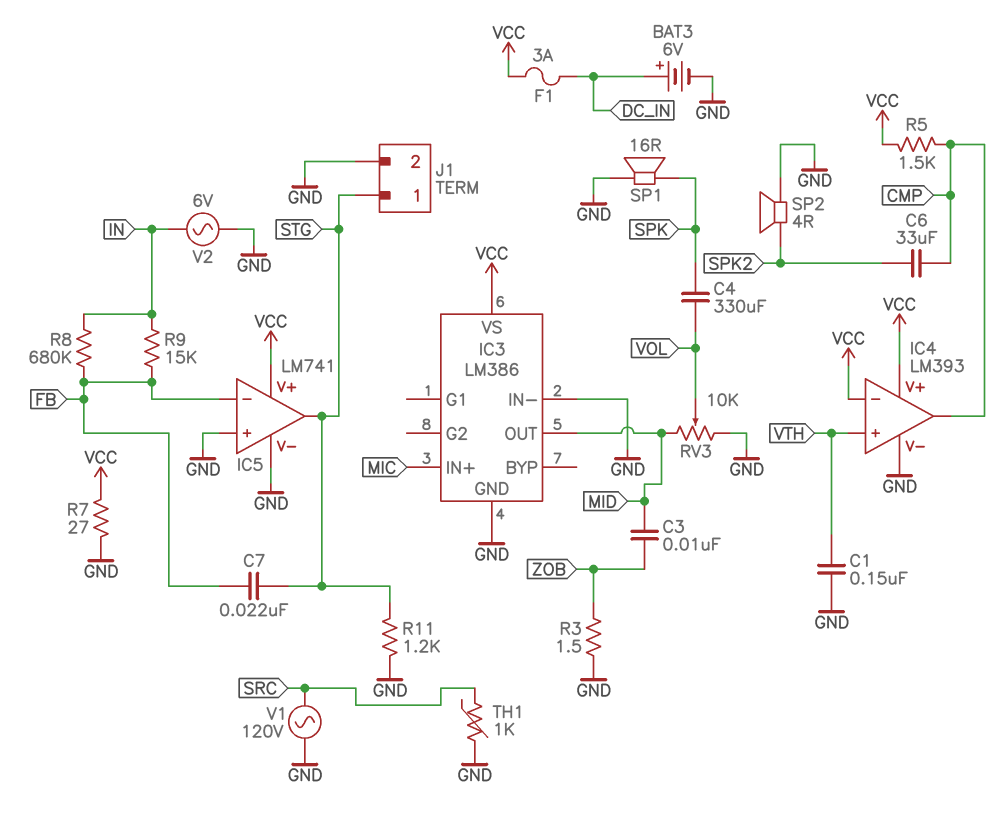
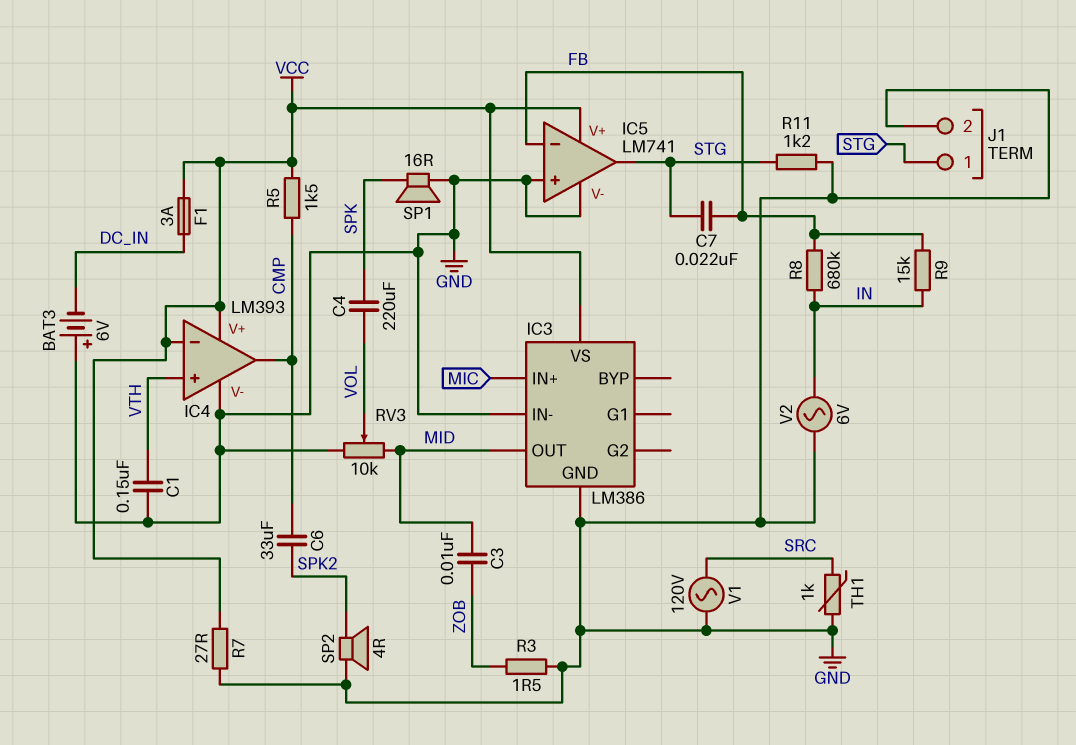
BAT3: 6V (plus DC_IN, minus GND) -> 6V (plus GND, minus DC_IN)
C4: 330uF (SPK, VOL) -> 220uF (SPK, VOL)

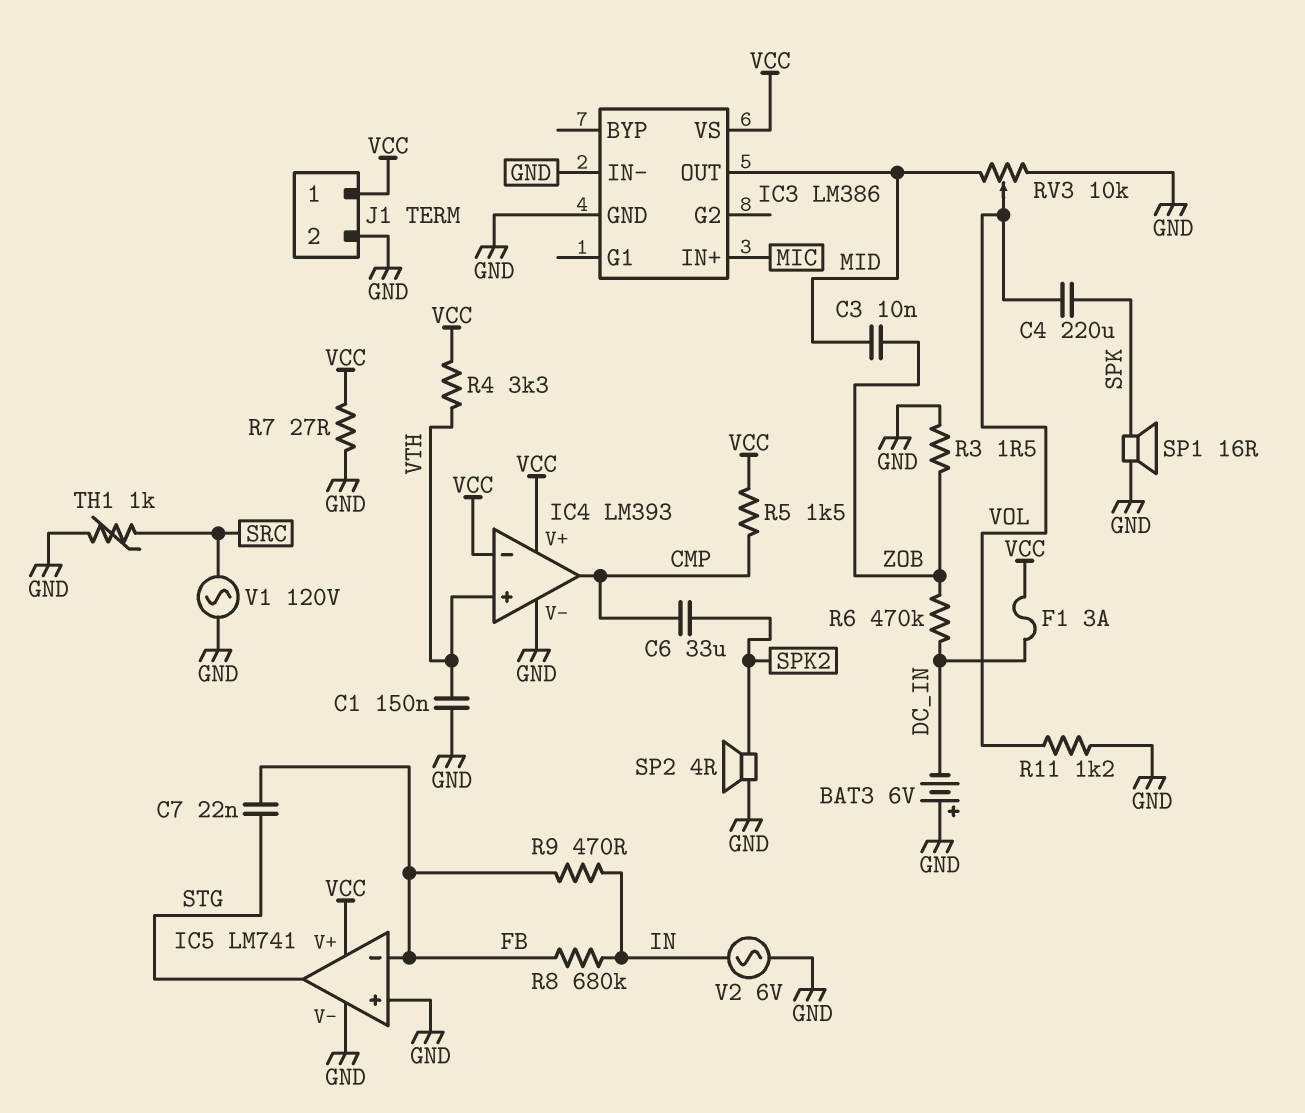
J1 pin 1: STG -> VCC
R4: none -> 3.3k (VCC, VTH)
R6: none -> 470k (DC_IN, ZOB)
R9: 15k (FB, IN) -> 470 (FB, IN)
R11: 1.2k (GND, STG) -> 1.2k (GND, VOL)

